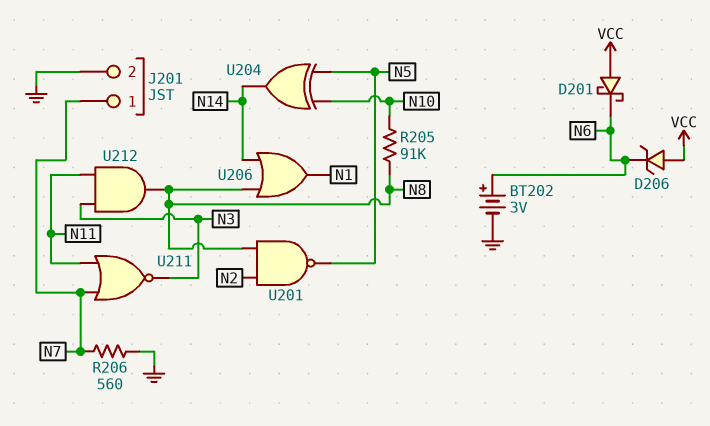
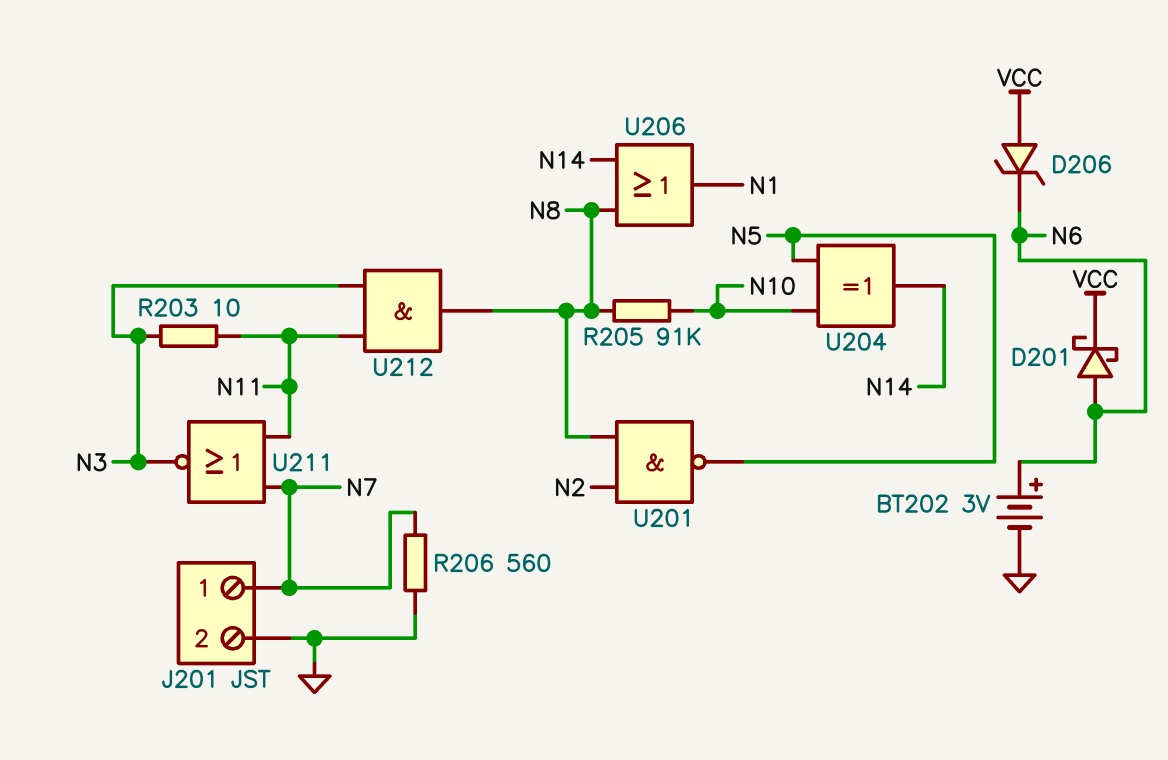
D201: schottky (A VCC, K N6) -> schottky (A N6, K VCC)
R203: none -> 10 (N3, N11)

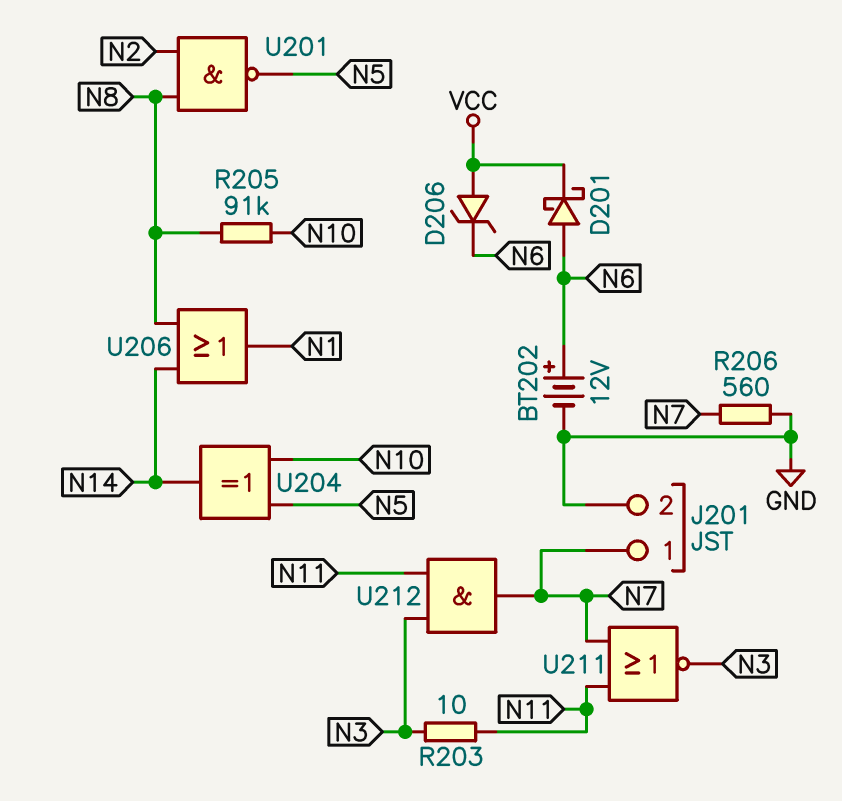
BT202: 3V (plus N6, minus GND) -> 12V (plus N6, minus GND)
U212: AND (in N3, in N11, out N8) -> AND (in N3, in N11, out N7)

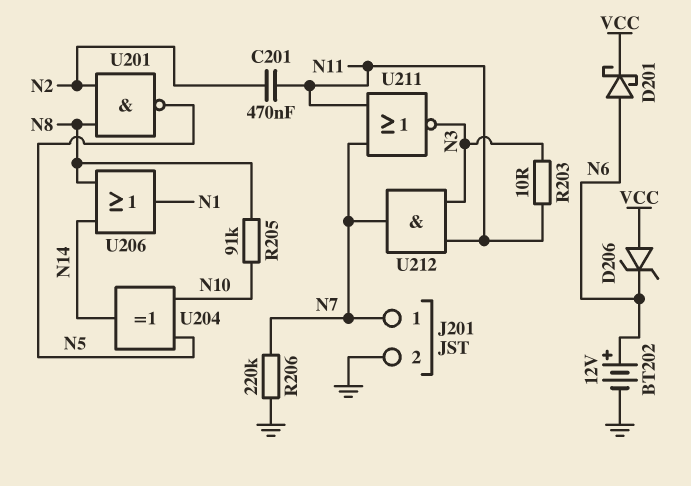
C201: none -> 470nF (N2, N11)
R206: 560 (GND, N7) -> 220k (GND, N7)

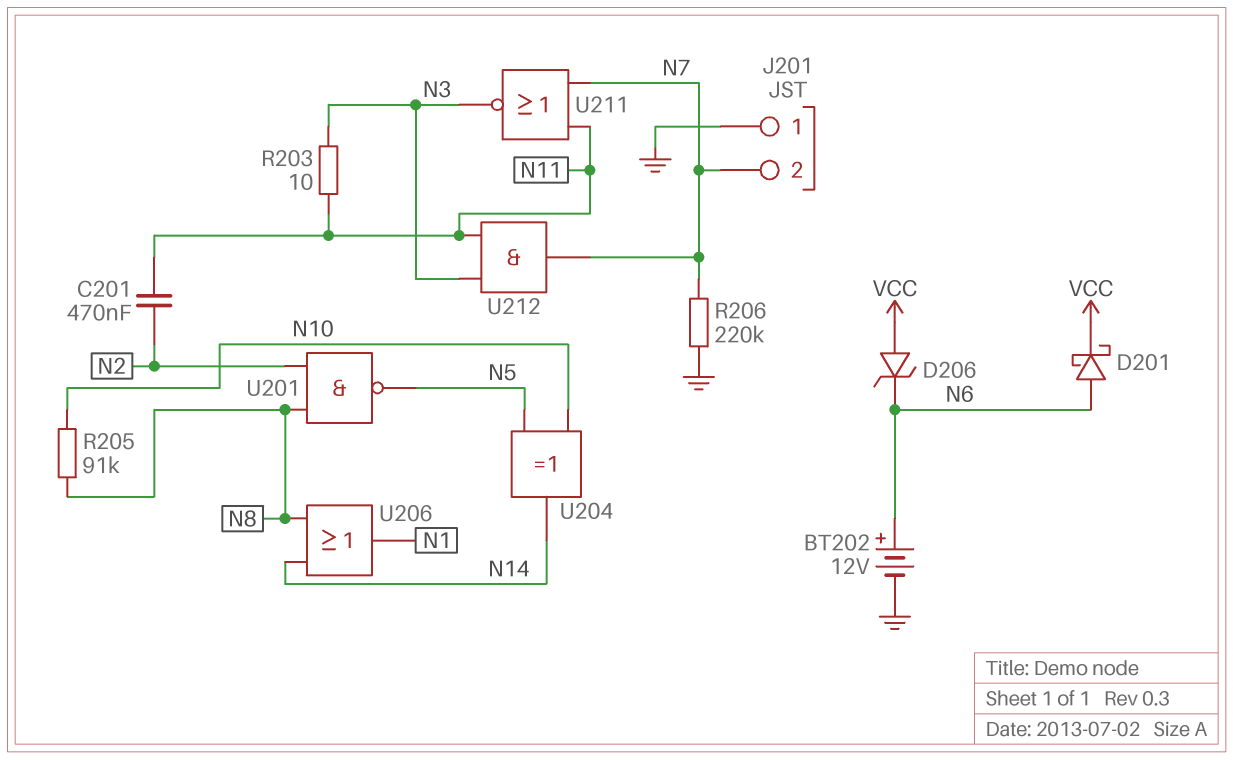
J201 pin 1: N7 -> GND
J201 pin 2: GND -> N7

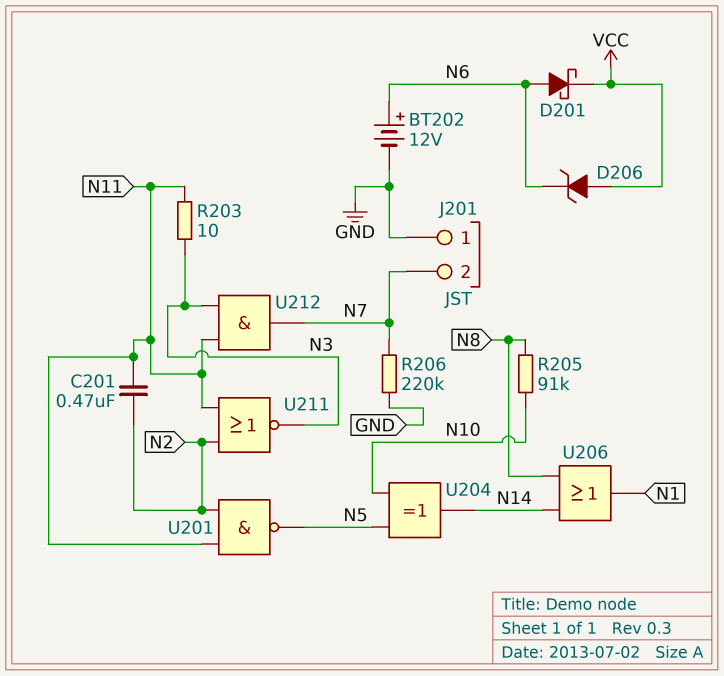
U201: NAND (in N2, in N8, out N5) -> NAND (in N2, in N11, out N5)
U211: NOR (in N7, in N11, out N3) -> NOR (in N2, in N11, out N3)

